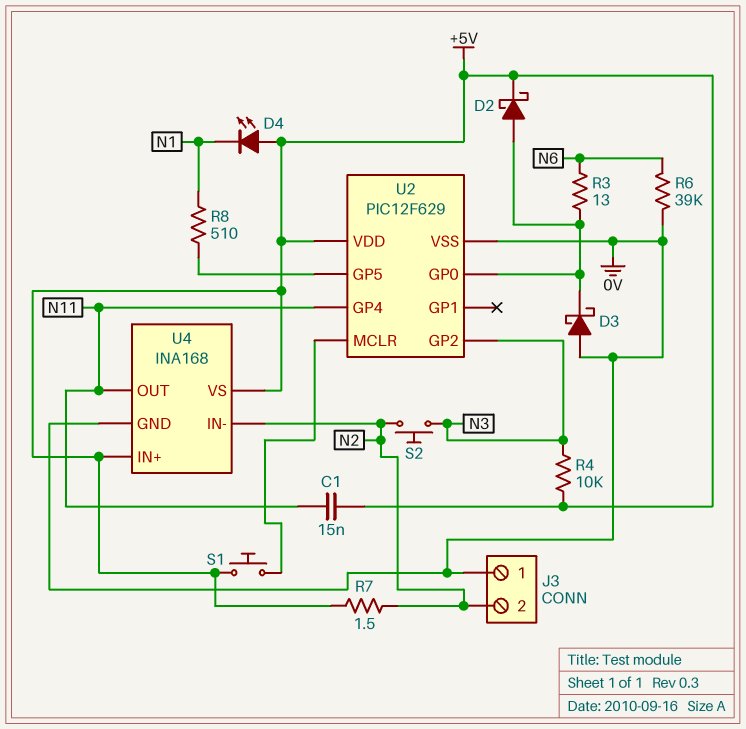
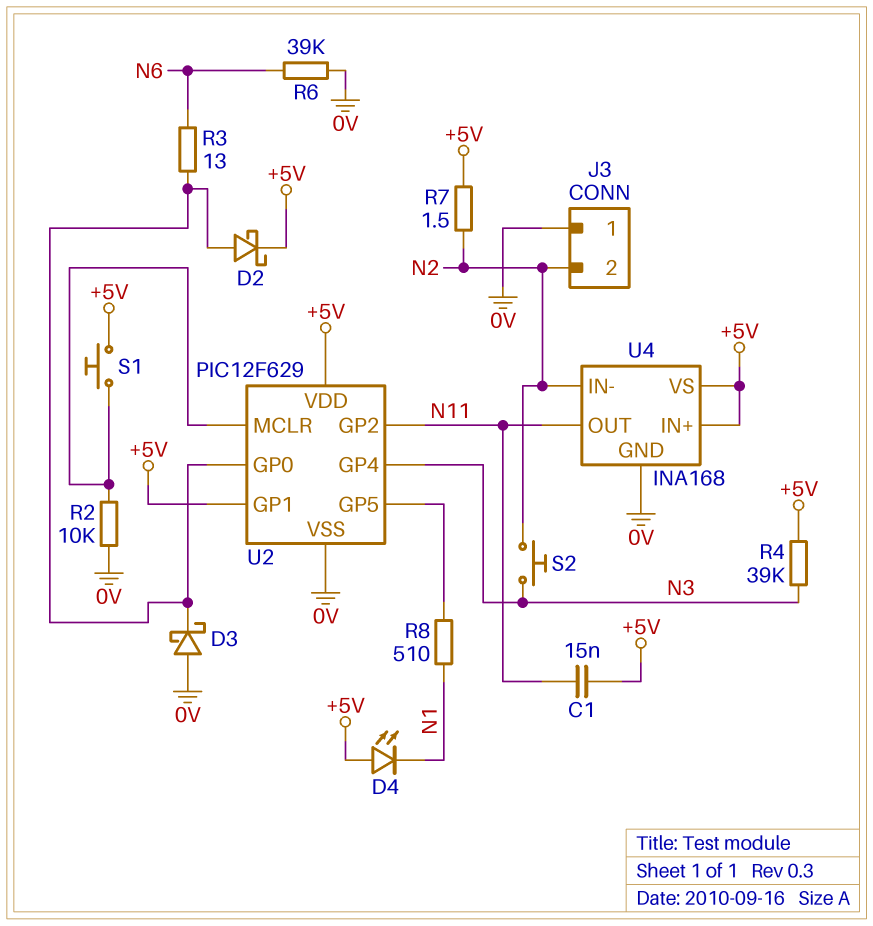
R2: none -> 10k (0V, U2/MCLR)
R4: 10k (+5V, N3) -> 39k (+5V, N3)
U2 pin GP1: none -> +5V
U2 pin GP2: N3 -> N11
U2 pin GP4: N11 -> N3

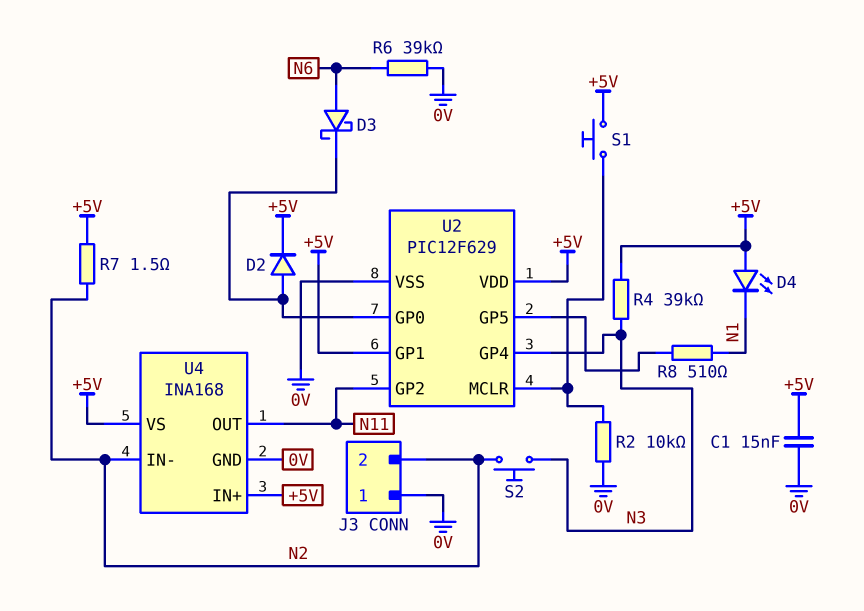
C1: 15nF (+5V, N11) -> 15nF (+5V, 0V)
D2: schottky (A U2/GP0, K +5V) -> diode (A U2/GP0, K +5V)
D3: schottky (A 0V, K U2/GP0) -> schottky (A N6, K U2/GP0)
R3: 13 (N6, U2/GP0) -> none

